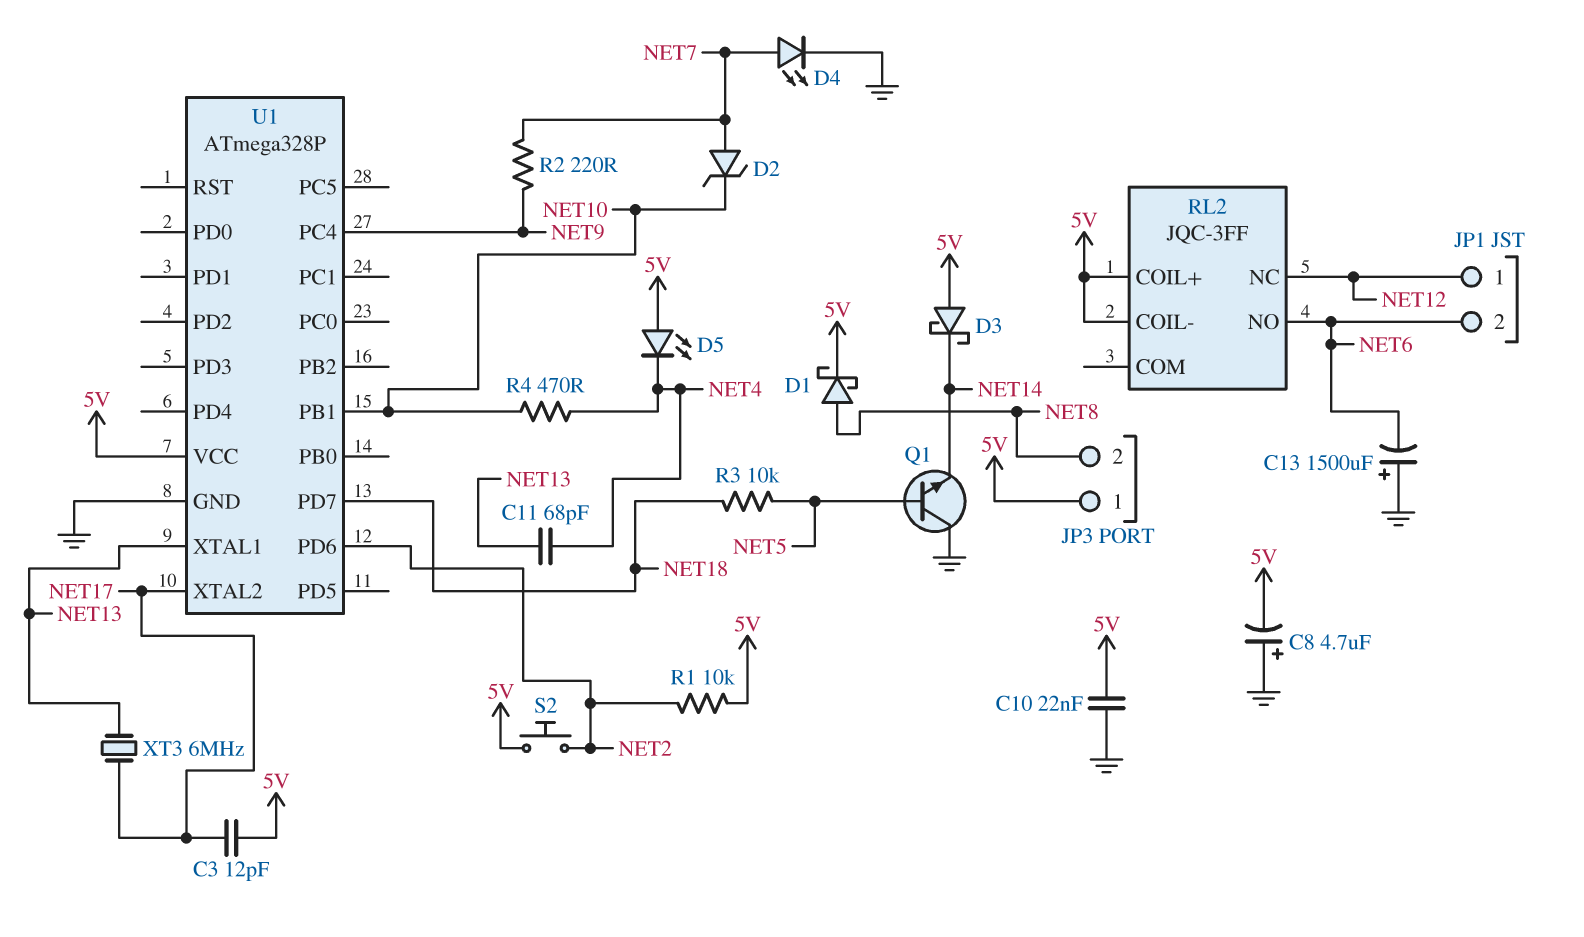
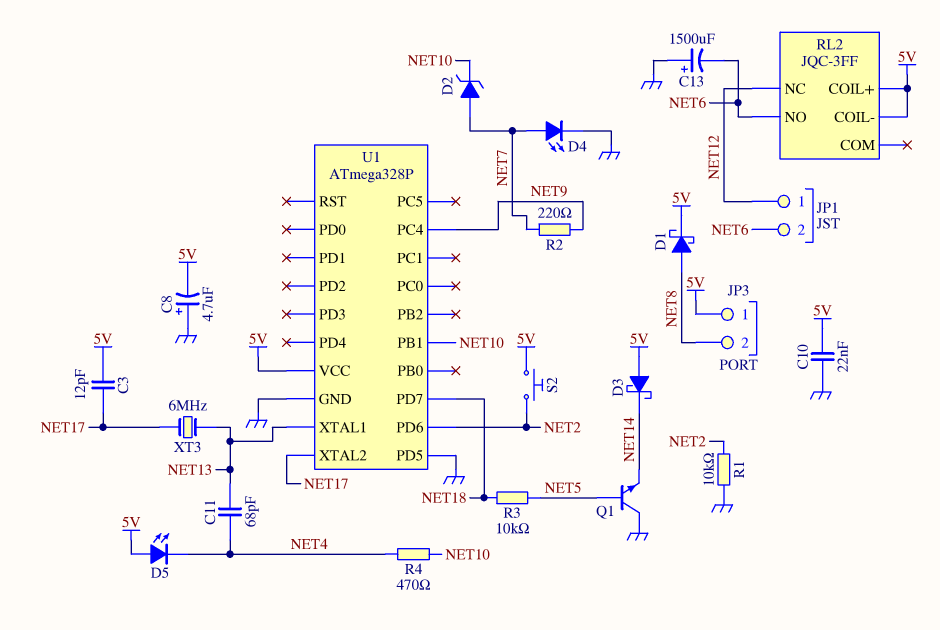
R1: 10k (5V, NET2) -> 10k (GND, NET2)
U1 pin PD5: none -> GND

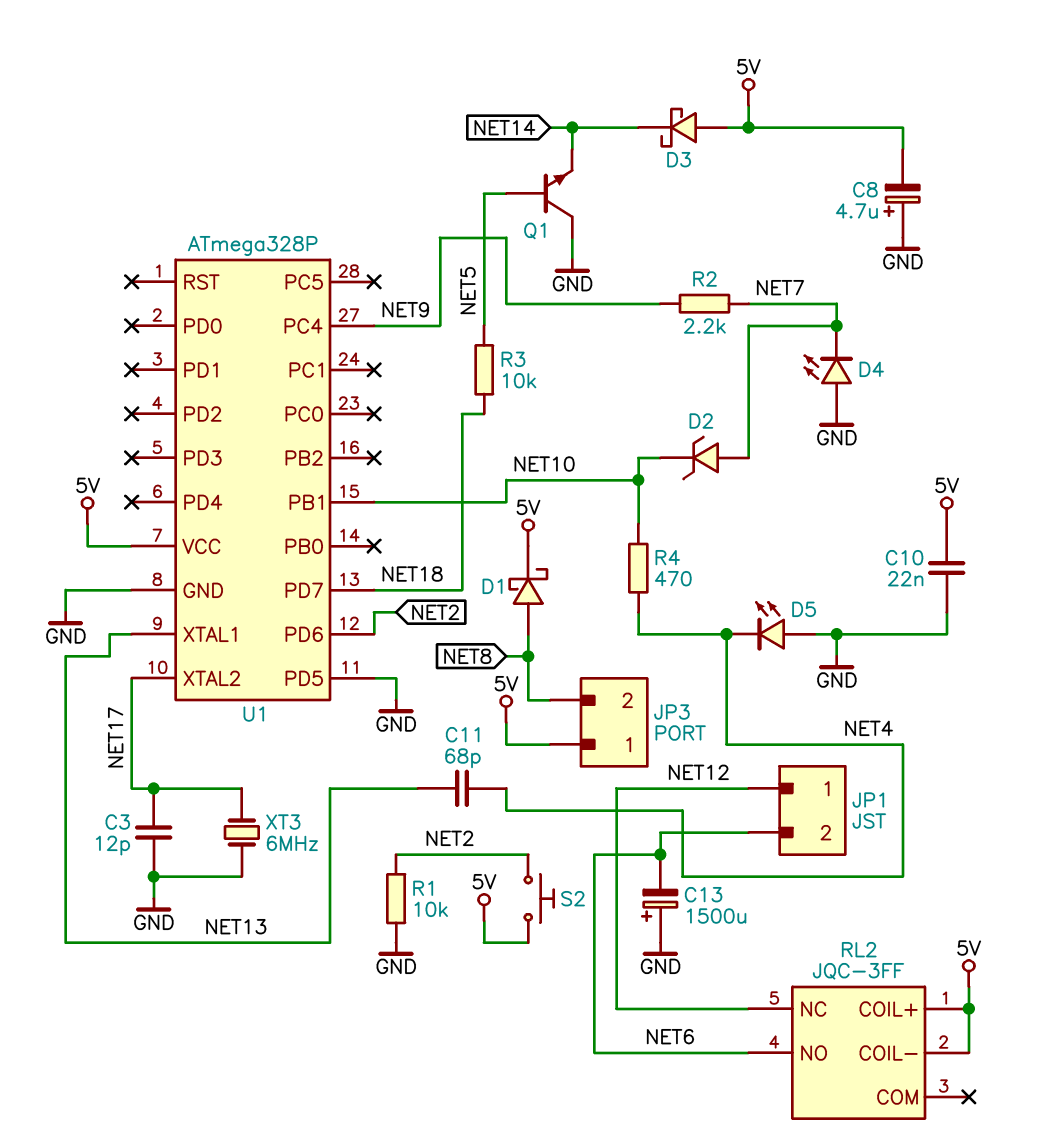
C3: 12pF (5V, NET17) -> 12pF (GND, NET17)
D4: LED (A NET7, K GND) -> LED (A GND, K NET7)
D5: LED (A 5V, K NET4) -> LED (A GND, K NET4)
R2: 220 (NET7, NET9) -> 2.2k (NET7, NET9)
XT3: 6MHz (NET13, NET17) -> 6MHz (GND, NET17)

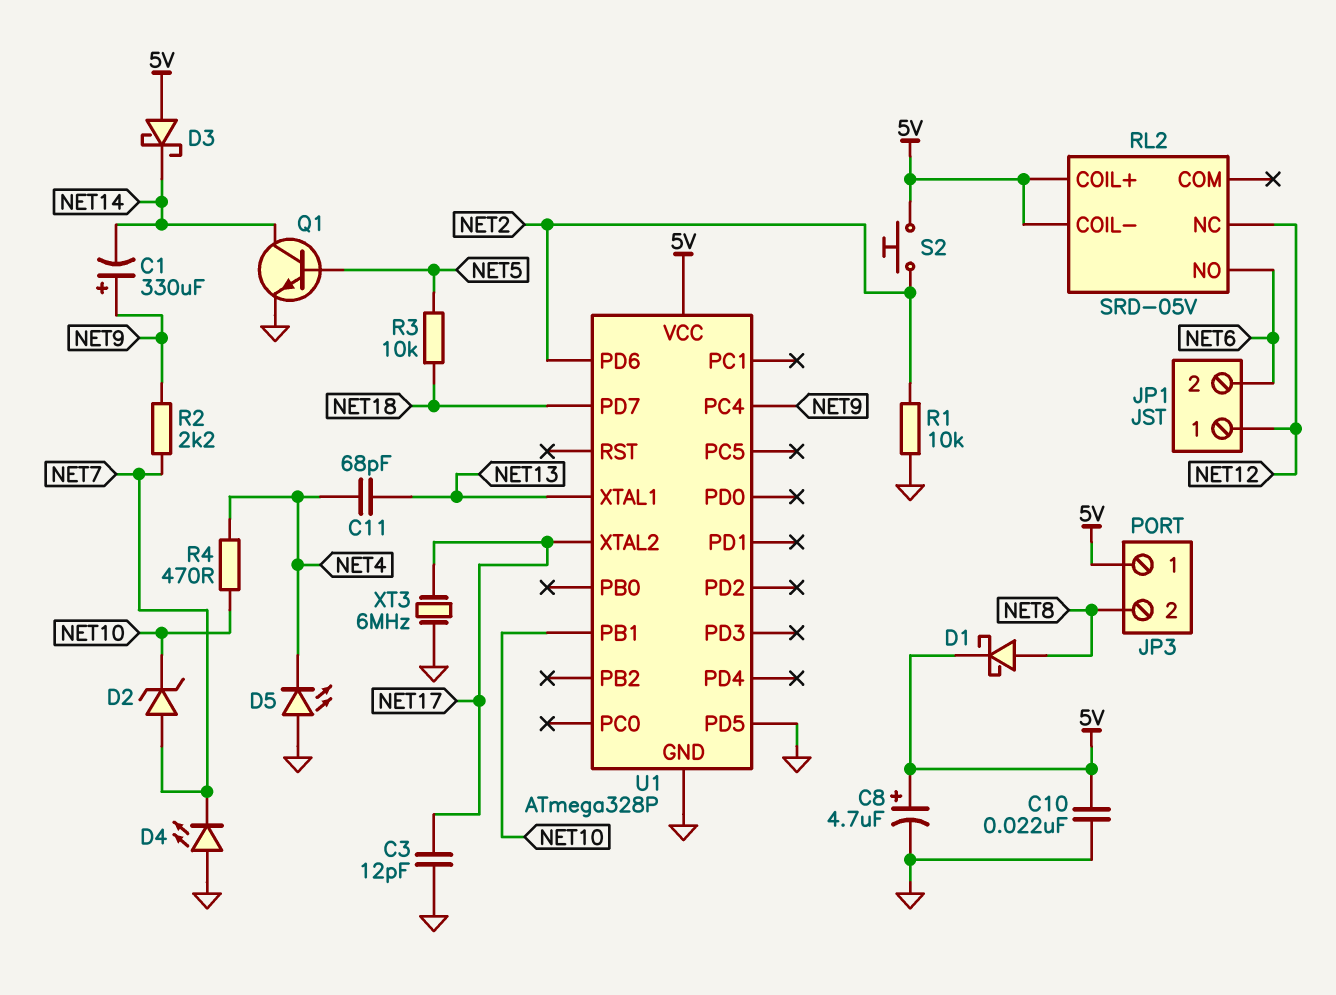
C1: none -> 330uF (plus NET9, minus NET14)
C8: 4.7uF (plus GND, minus 5V) -> 4.7uF (plus 5V, minus GND)
C13: 1500uF (plus GND, minus NET6) -> none
Q1: NPN (B NET5, C GND, E NET14) -> NPN (B NET5, C NET14, E GND)
RL2: JQC-3FF -> SRD-05V

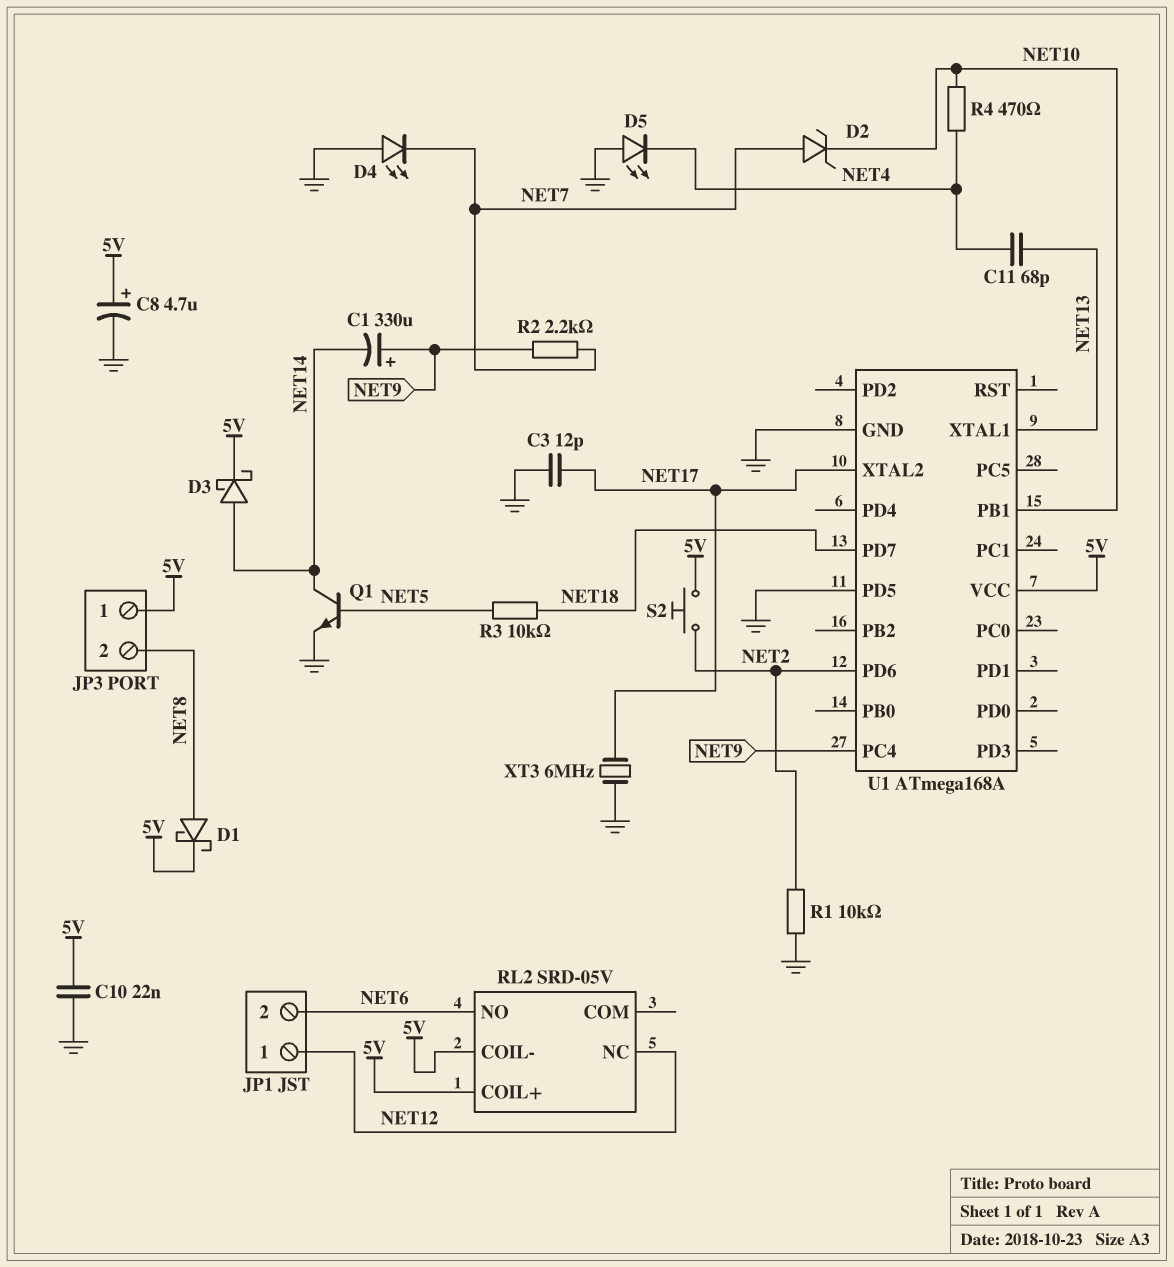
D3: schottky (A 5V, K NET14) -> schottky (A NET14, K 5V)
U1: ATmega328P -> ATmega168A

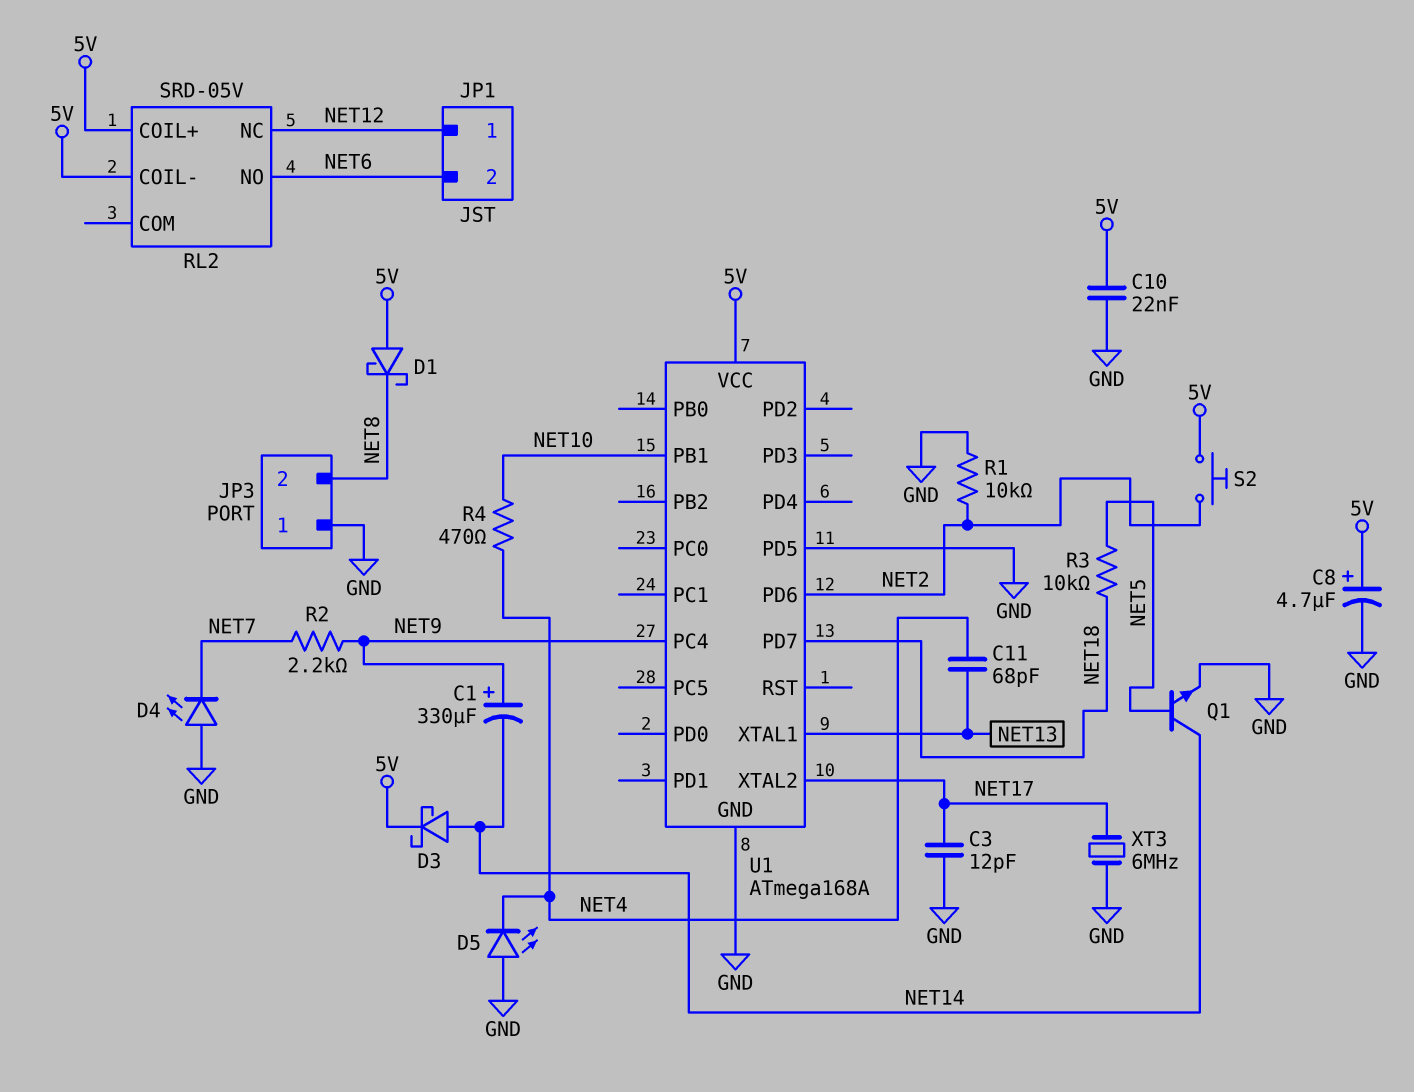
D1: schottky (A NET8, K 5V) -> schottky (A 5V, K NET8)
D2: zener (A NET7, K NET10) -> none
JP3 pin 1: 5V -> GND

